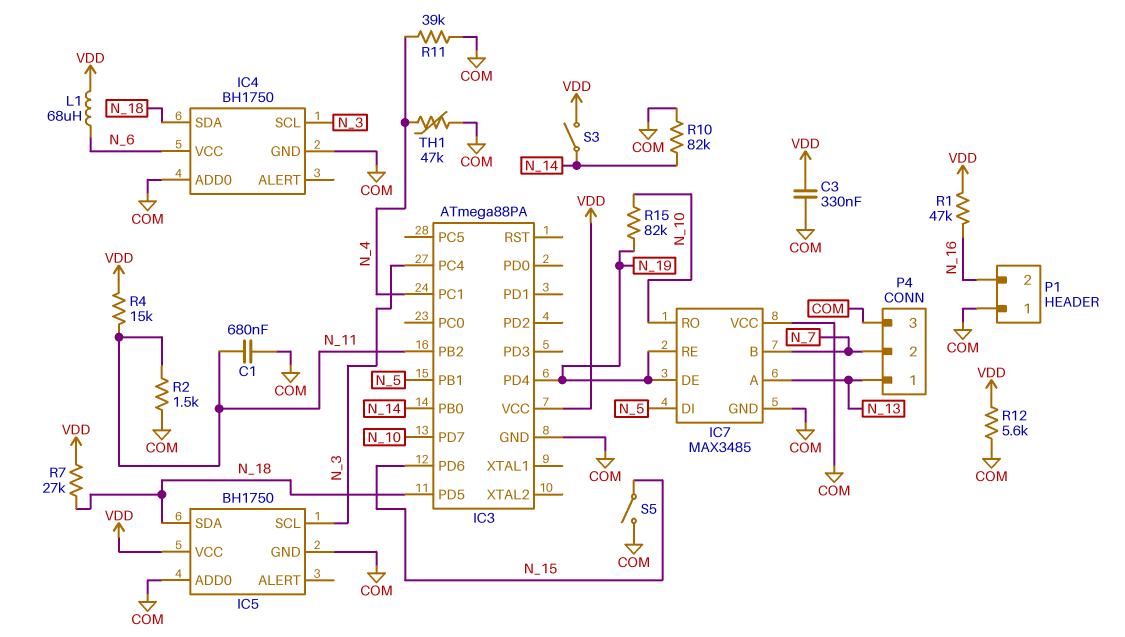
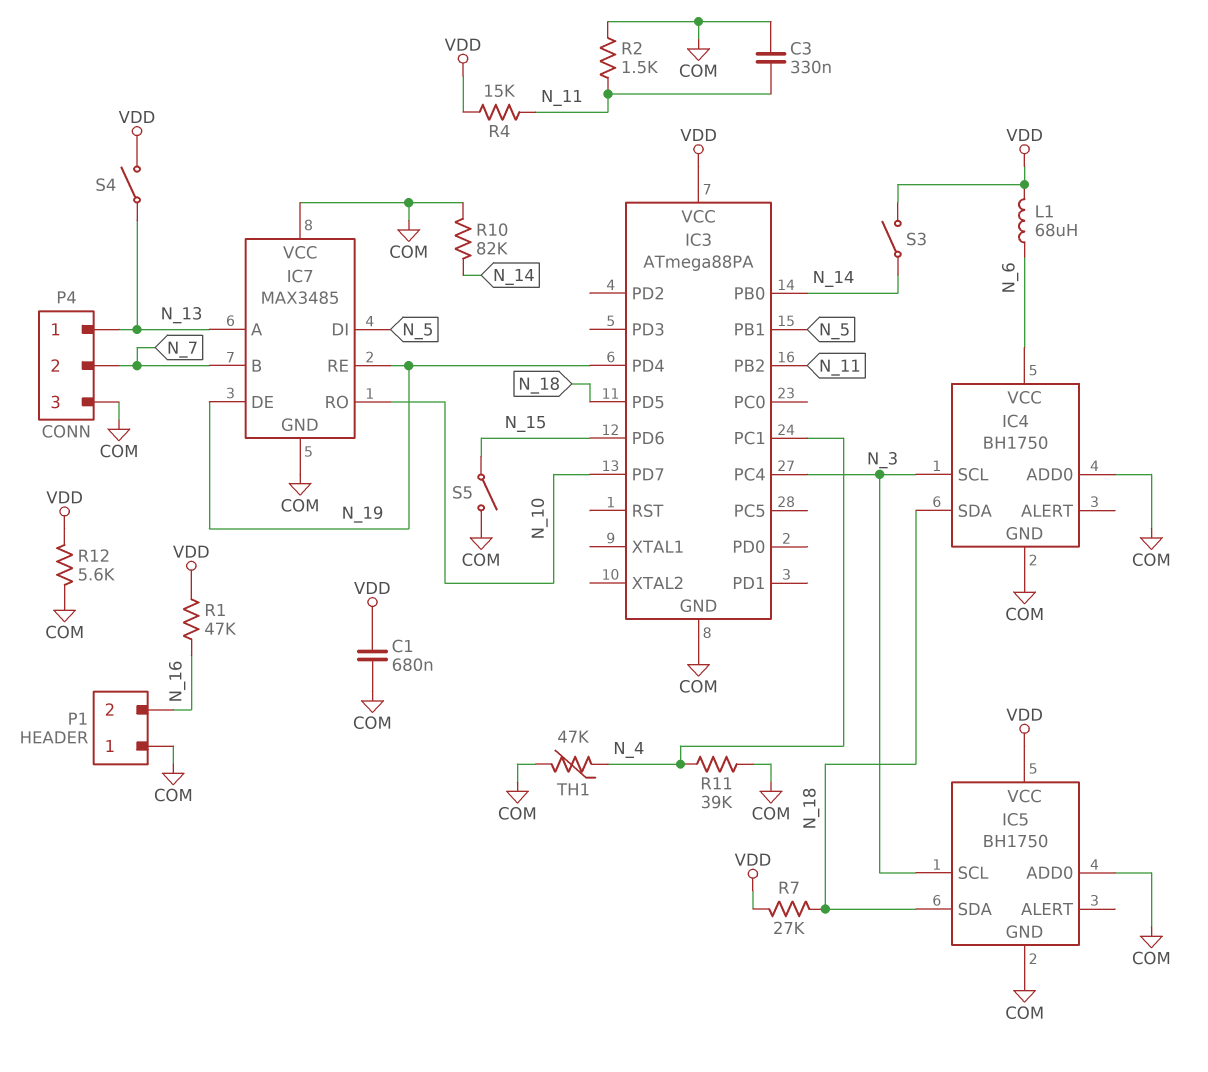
C1: 680nF (COM, N_11) -> 680nF (COM, VDD)
C3: 330nF (COM, VDD) -> 330nF (COM, N_11)
R15: 82k (N_10, N_19) -> none
S4: none -> switch (N_13, VDD)

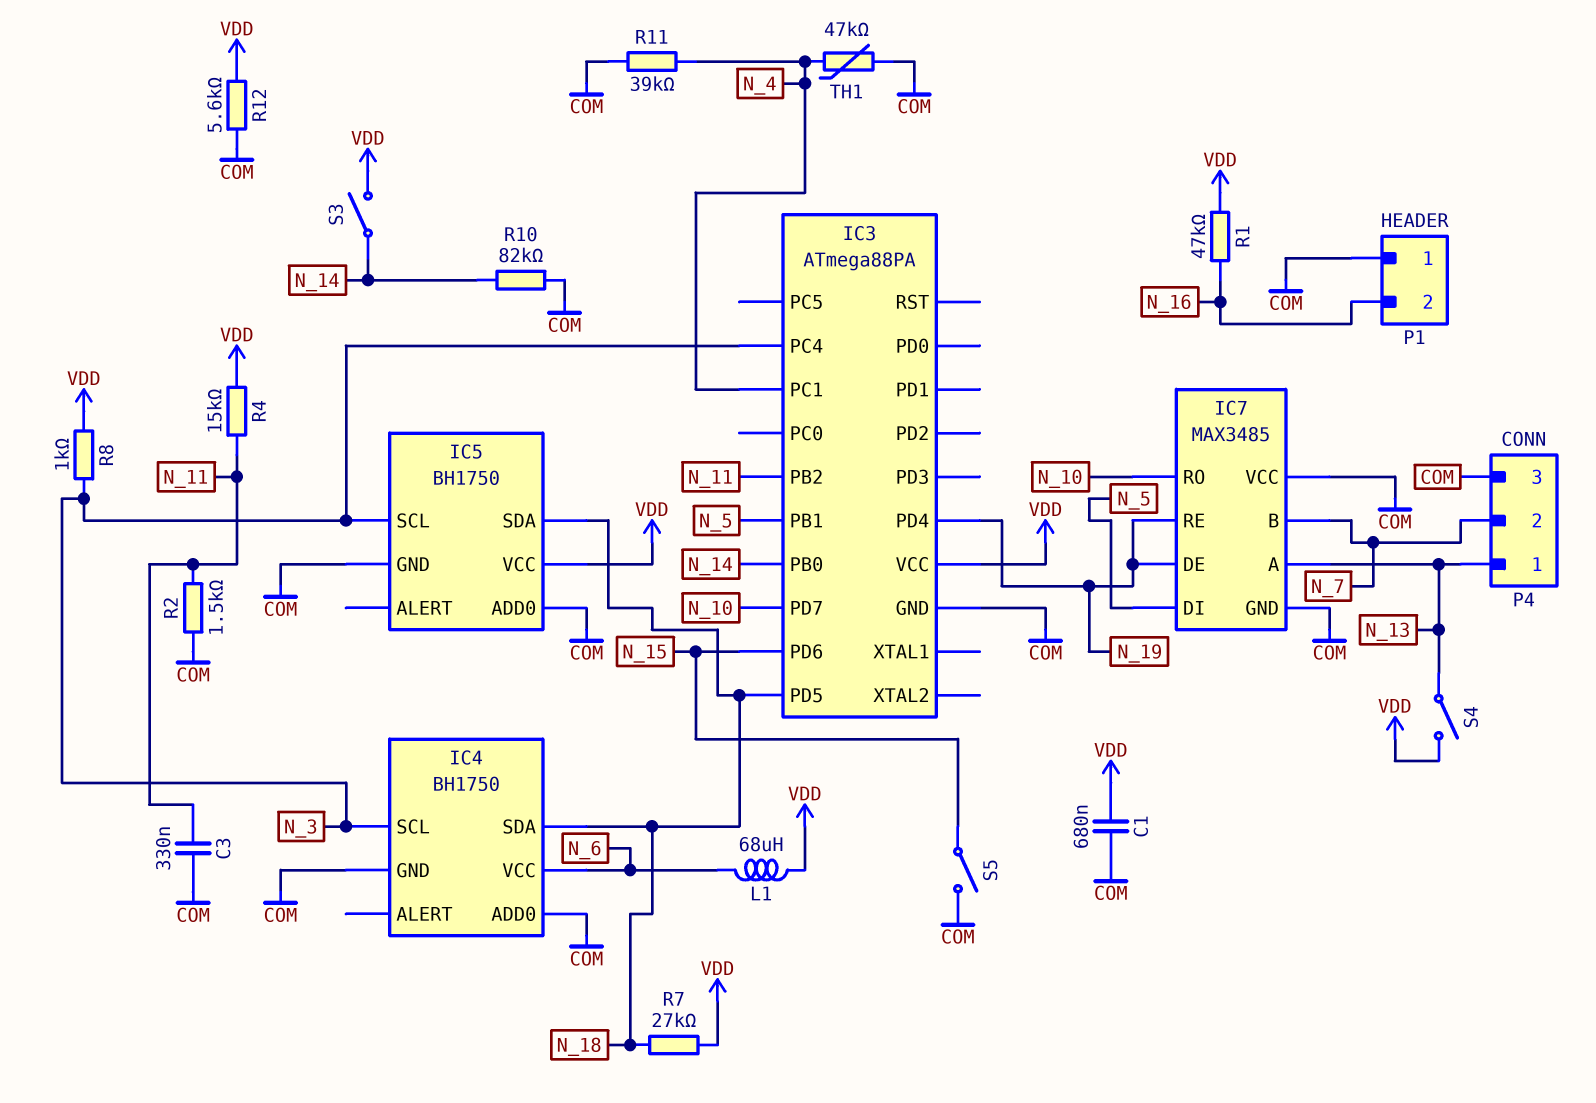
R8: none -> 1k (N_3, VDD)

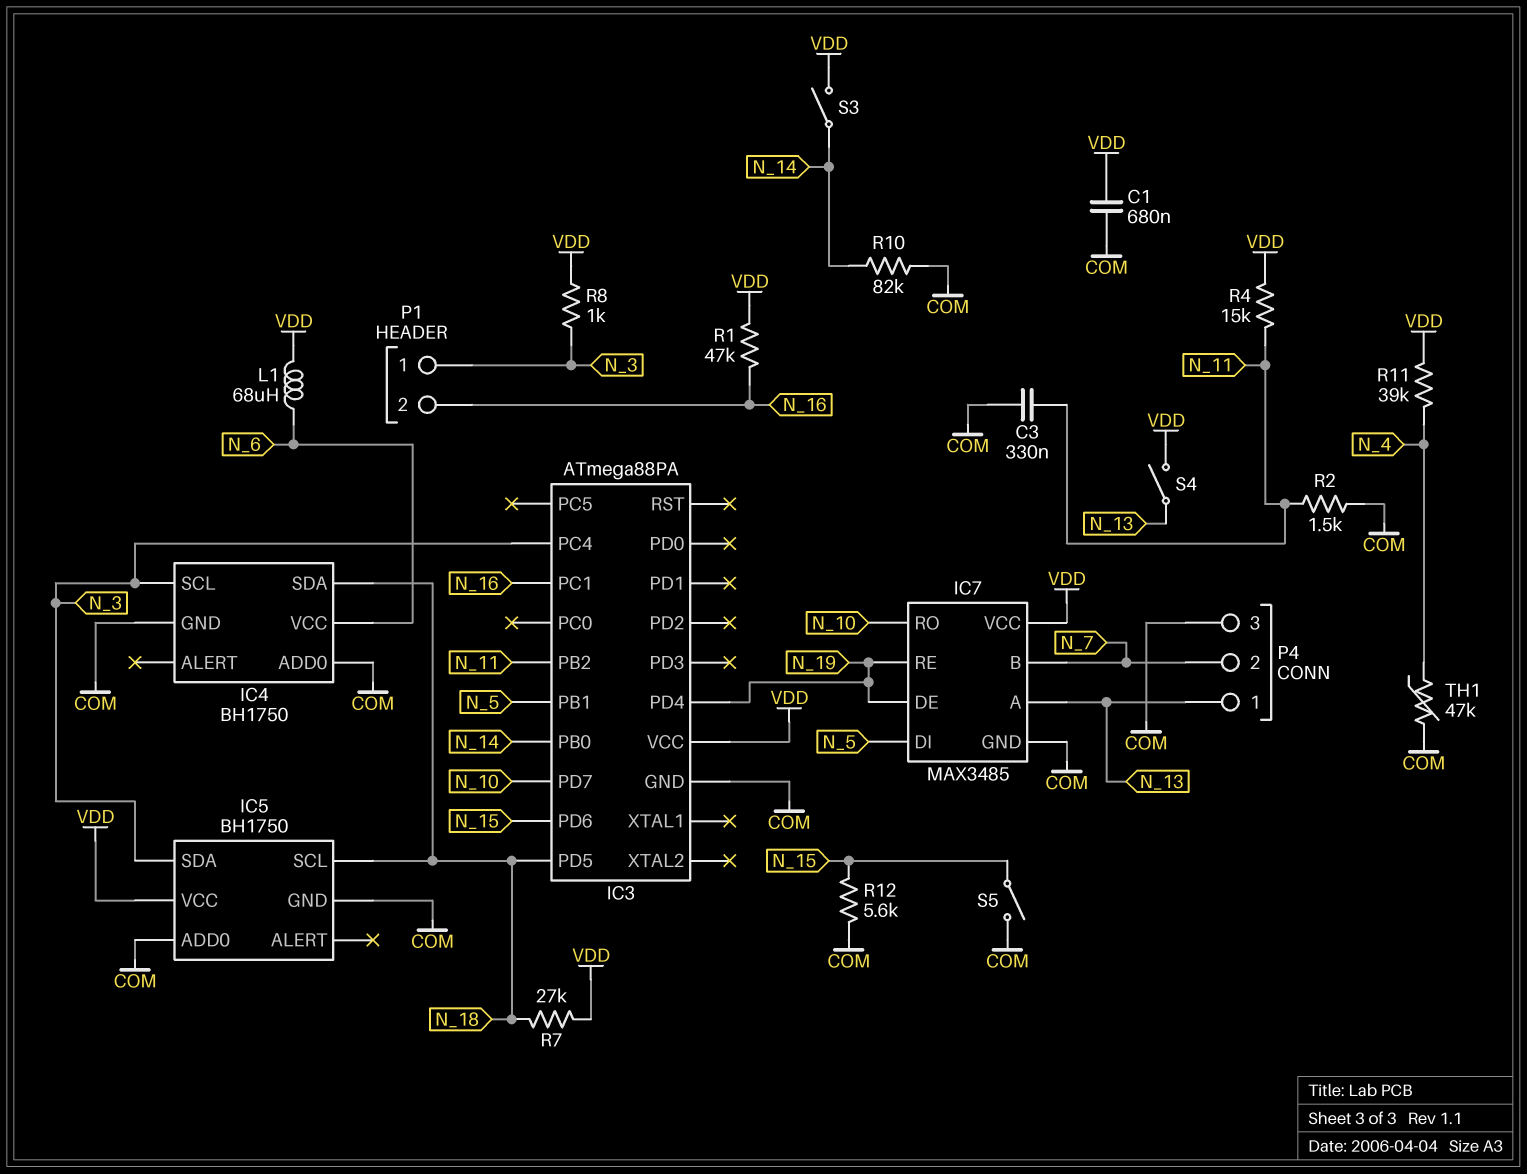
IC3 pin PC1: N_4 -> N_16
IC5 pin SCL: N_3 -> N_18
IC5 pin SDA: N_18 -> N_3
IC7 pin VCC: COM -> VDD
P1 pin 1: COM -> N_3
R11: 39k (COM, N_4) -> 39k (N_4, VDD)
R12: 5.6k (COM, VDD) -> 5.6k (COM, N_15)

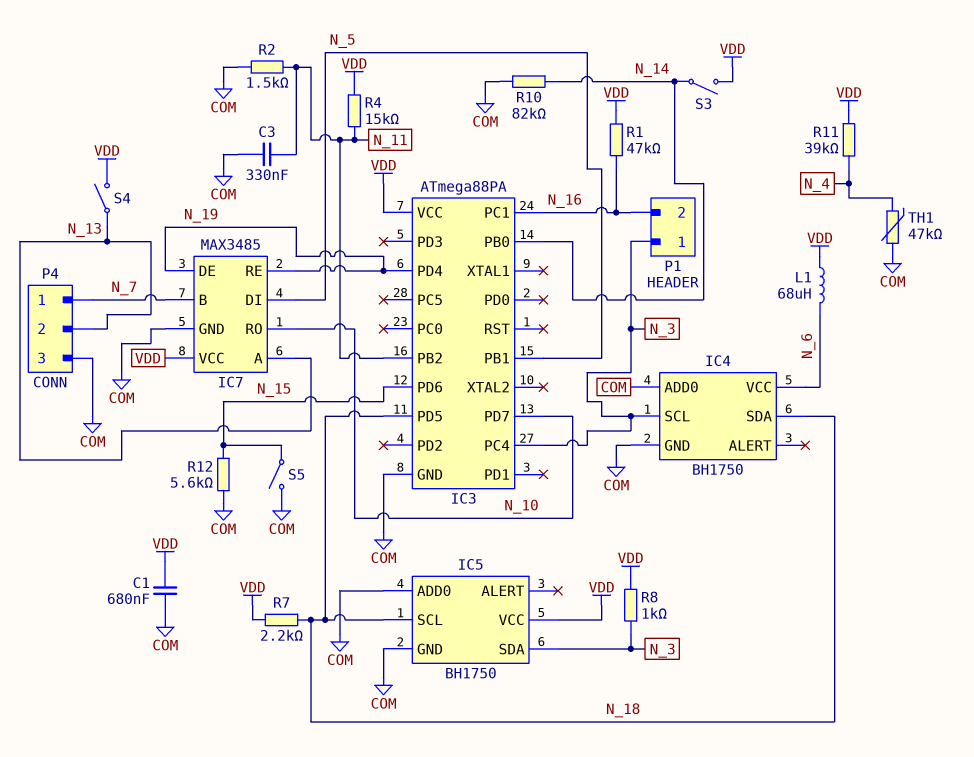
P4 pin 1: N_13 -> N_7
P4 pin 2: N_7 -> N_13
R7: 27k (N_18, VDD) -> 2.2k (N_18, VDD)

